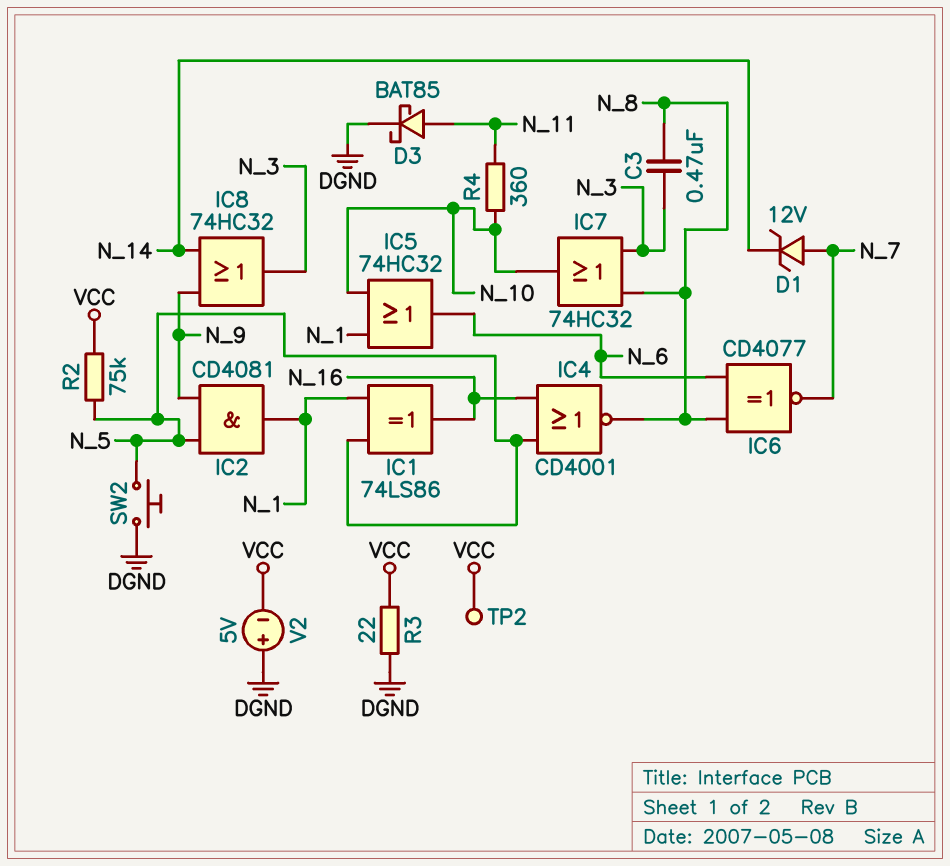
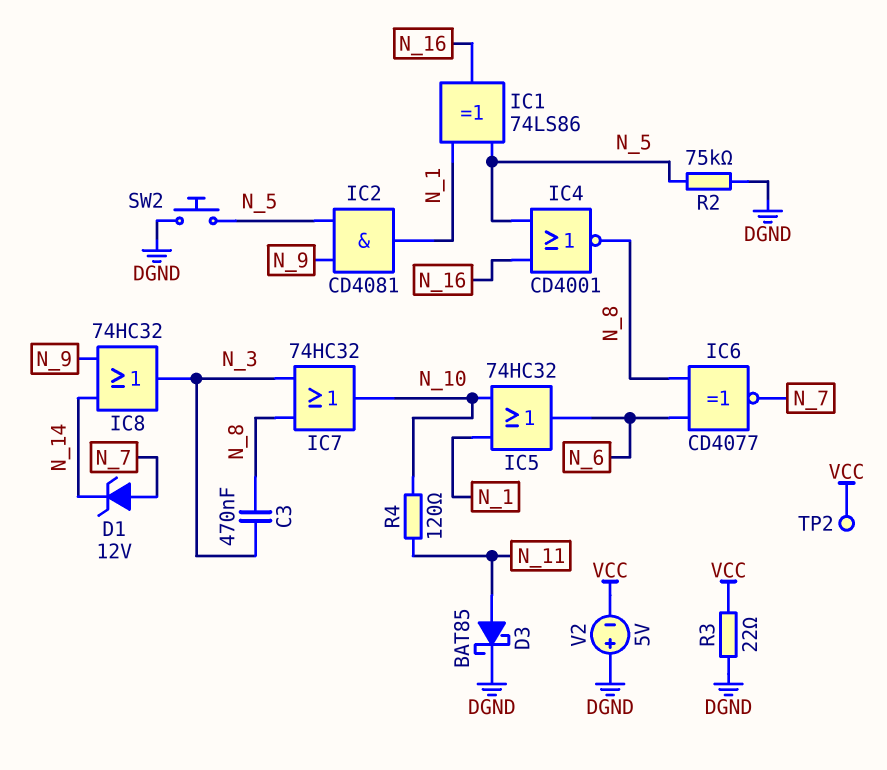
R2: 75k (N_5, VCC) -> 75k (DGND, N_5)
R4: 360 (N_10, N_11) -> 120 (N_10, N_11)

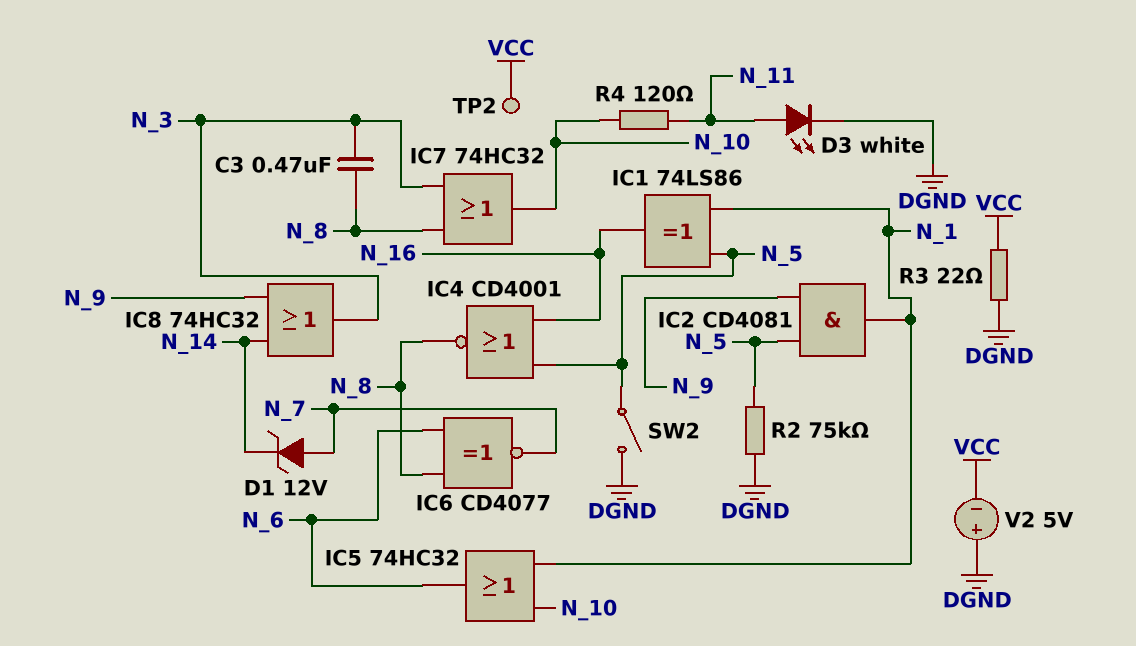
D3: schottky BAT85 (A N_11, K DGND) -> LED white (A N_11, K DGND)
SW2: button (DGND, N_5) -> switch (DGND, N_5)

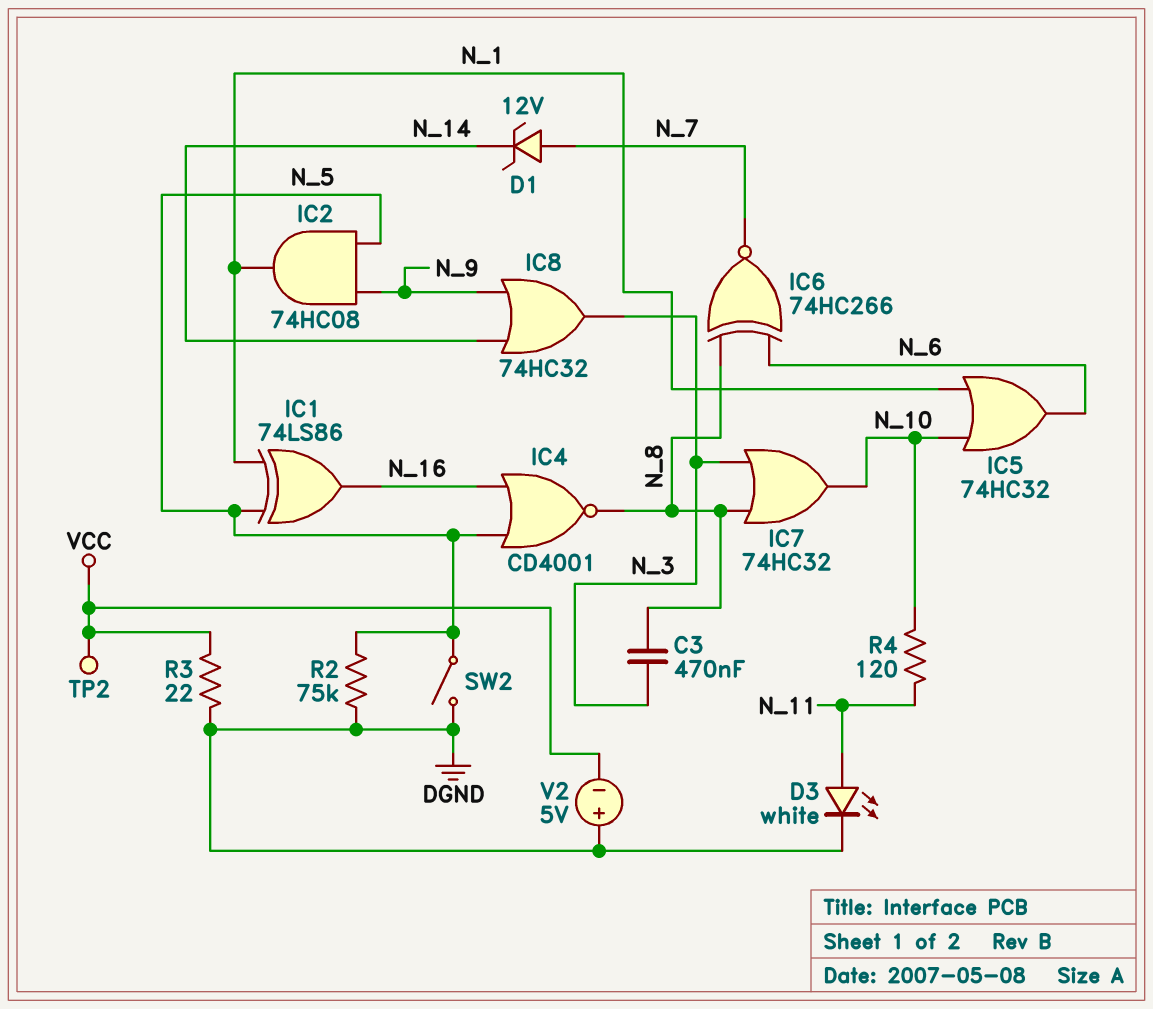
IC2: AND CD4081 (in N_5, in N_9, out N_1) -> AND 74HC08 (in N_5, in N_9, out N_1)
IC6: XNOR CD4077 (in N_6, in N_8, out N_7) -> XNOR 74HC266 (in N_6, in N_8, out N_7)

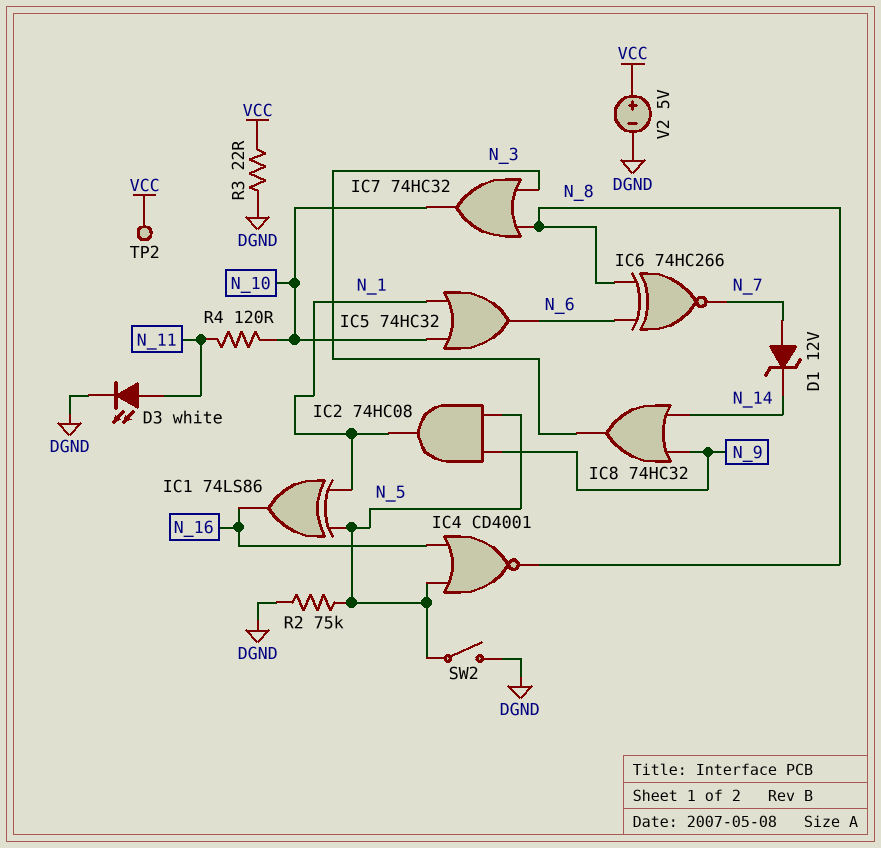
C3: 470nF (N_3, N_8) -> none
V2: 5V (plus DGND, minus VCC) -> 5V (plus VCC, minus DGND)

